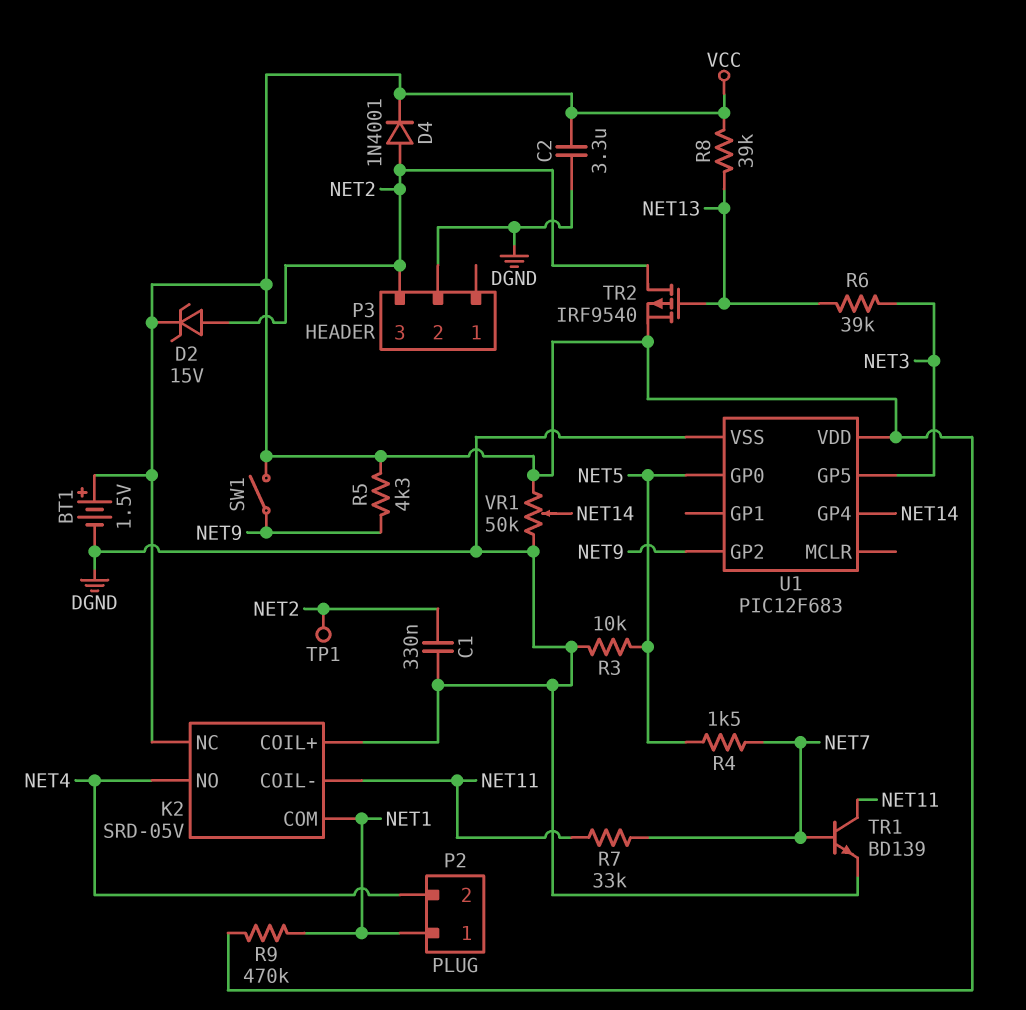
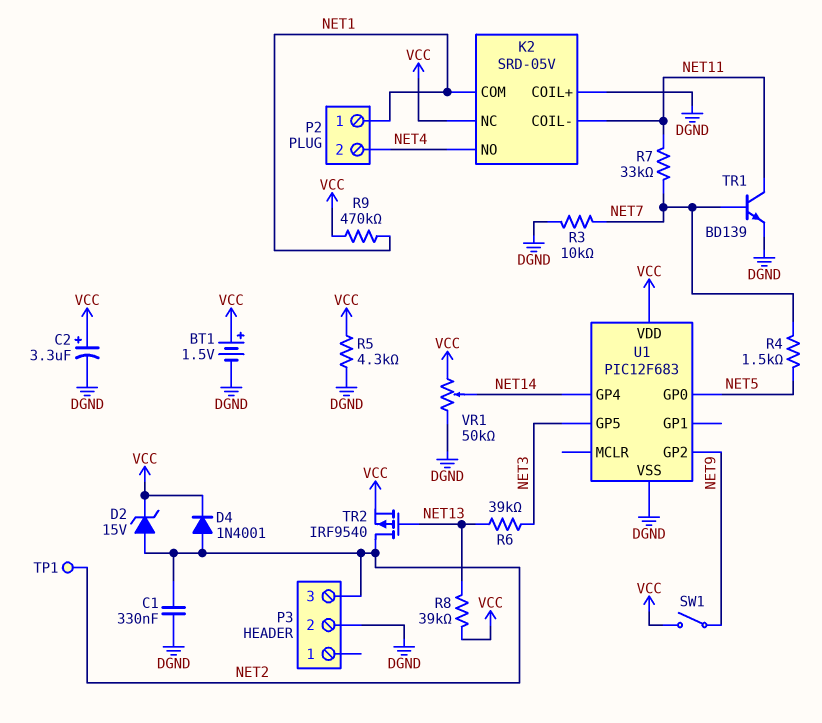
C2: 3.3uF (DGND, VCC) -> 3.3uF (plus VCC, minus DGND)
R3: 10k (DGND, NET5) -> 10k (DGND, NET7)
R5: 4.3k (NET9, VCC) -> 4.3k (DGND, VCC)

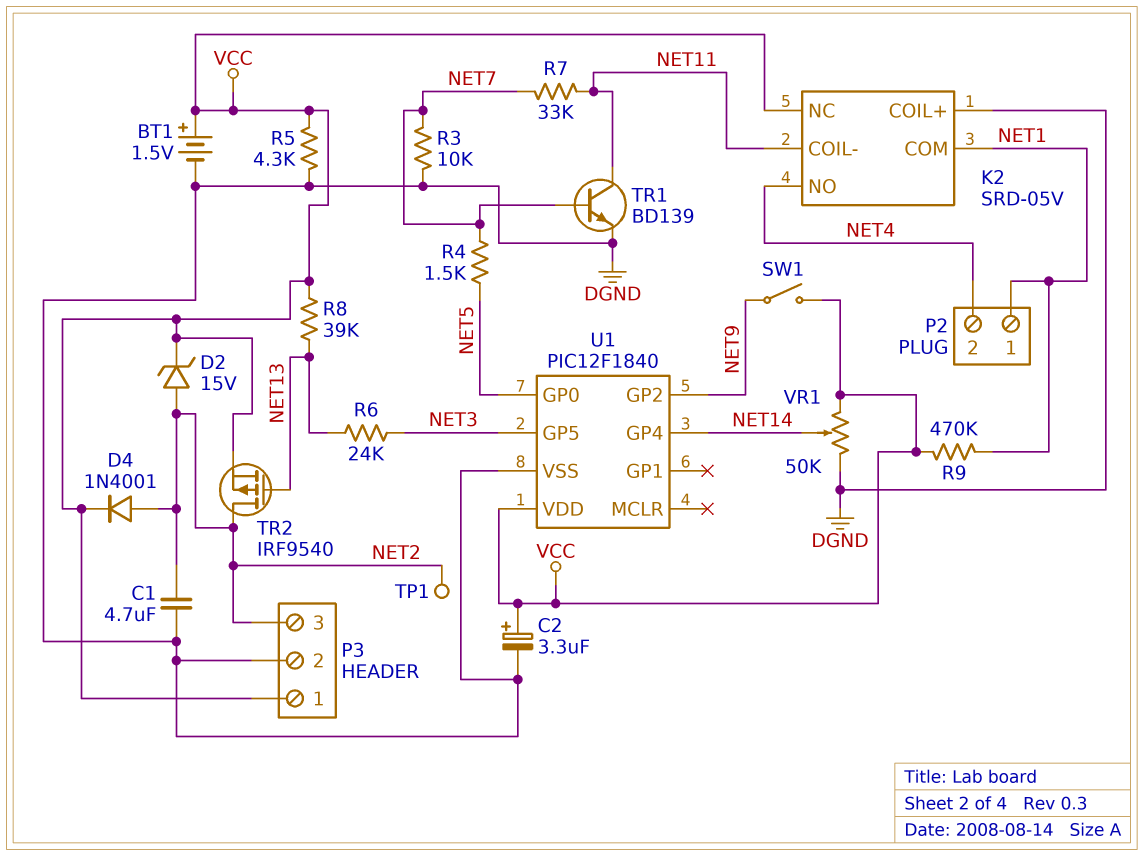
C1: 330nF (DGND, NET2) -> 4.7uF (DGND, NET2)
P3 pin 1: none -> VCC
R6: 39k (NET3, NET13) -> 24k (NET3, NET13)
U1: PIC12F683 -> PIC12F1840

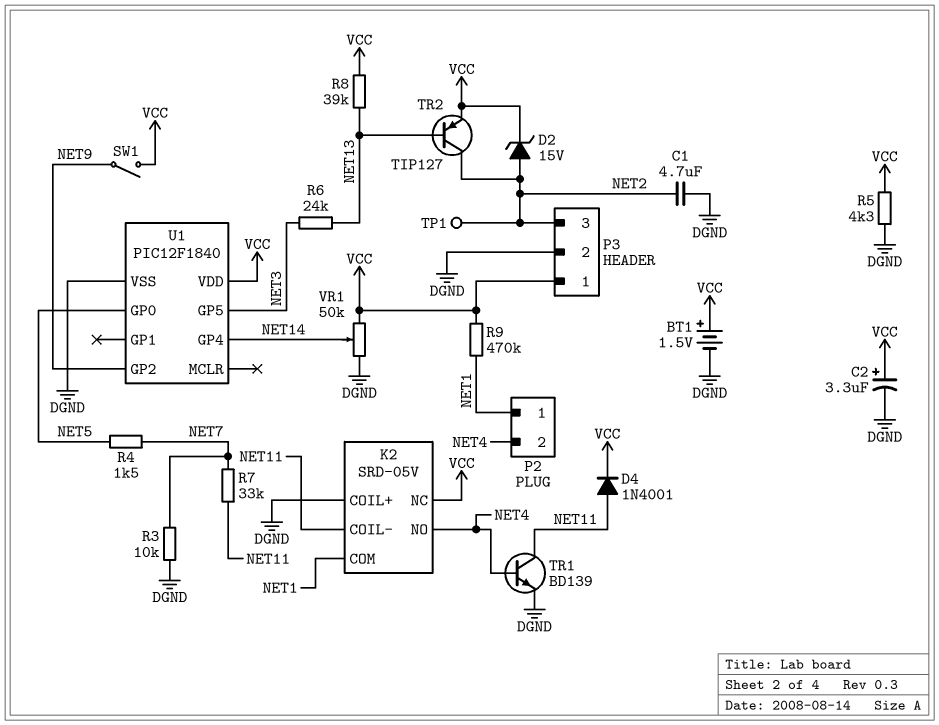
D4: diode 1N4001 (A NET2, K VCC) -> diode 1N4001 (A NET11, K VCC)
TR1: NPN BD139 (B NET7, C NET11, E DGND) -> NPN BD139 (B NET4, C NET11, E DGND)
TR2: PMOS IRF9540 (G NET13, D NET2, S VCC) -> PNP TIP127 (B NET13, C NET2, E VCC)

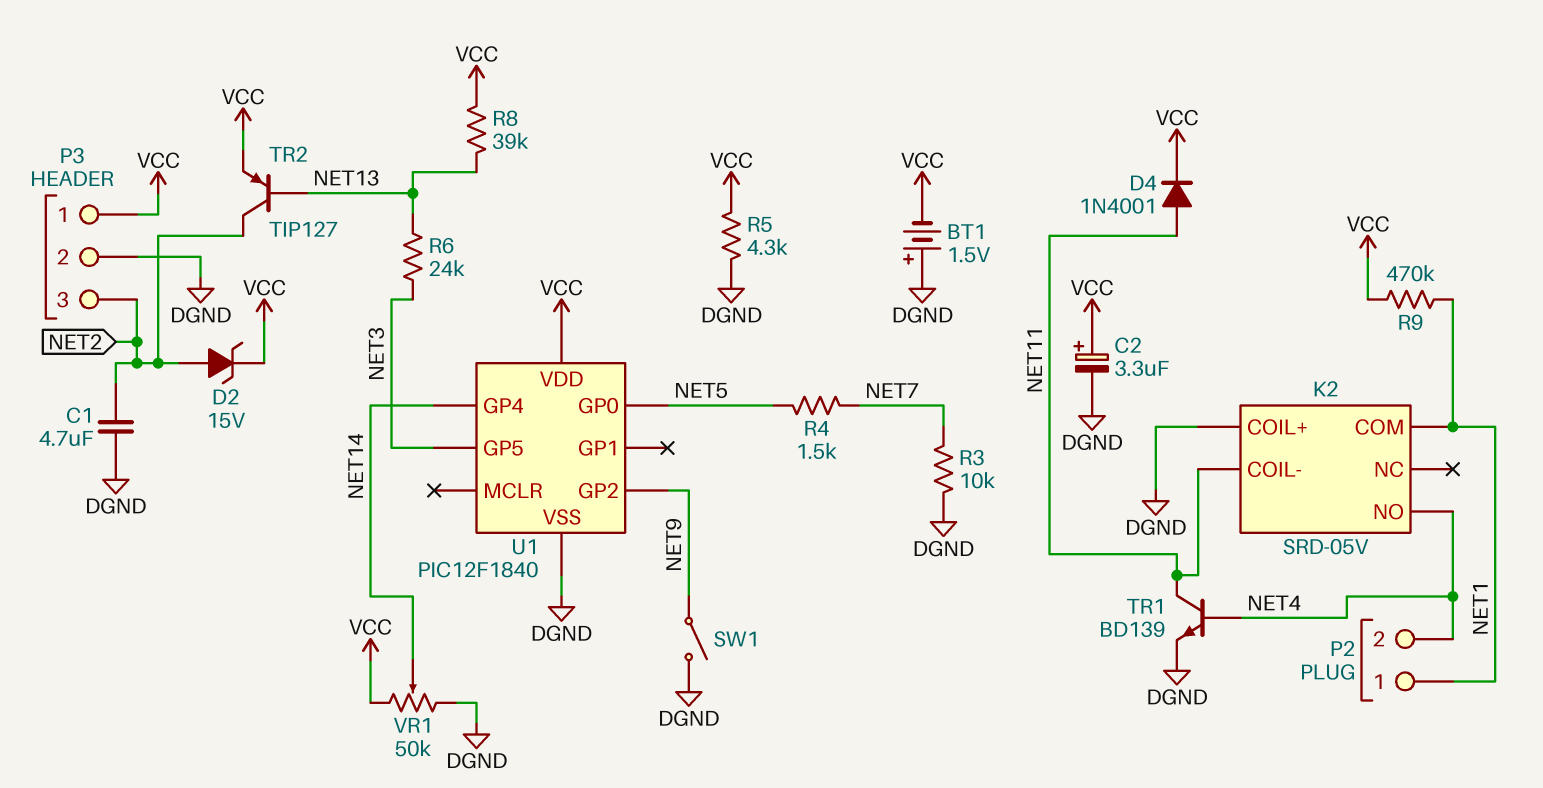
BT1: 1.5V (plus VCC, minus DGND) -> 1.5V (plus DGND, minus VCC)
K2 pin NC: VCC -> none
R7: 33k (NET7, NET11) -> none
SW1: switch (NET9, VCC) -> switch (DGND, NET9)
TP1: test point (NET2) -> none

